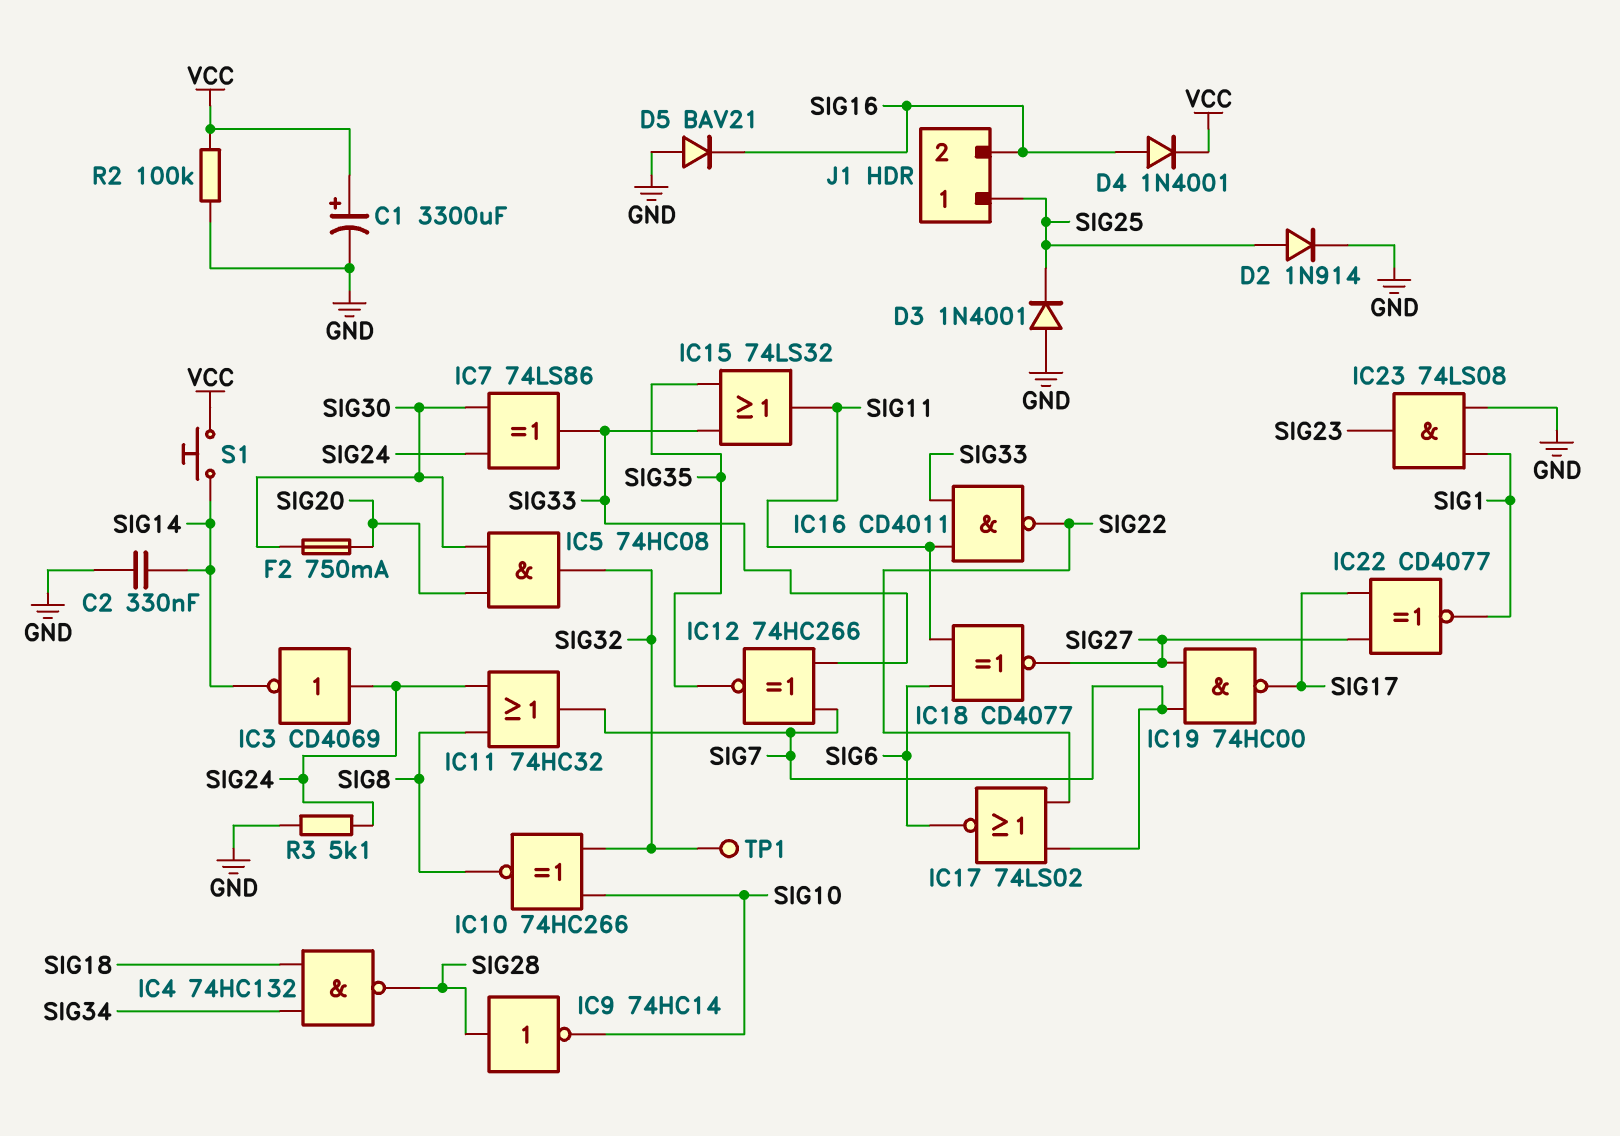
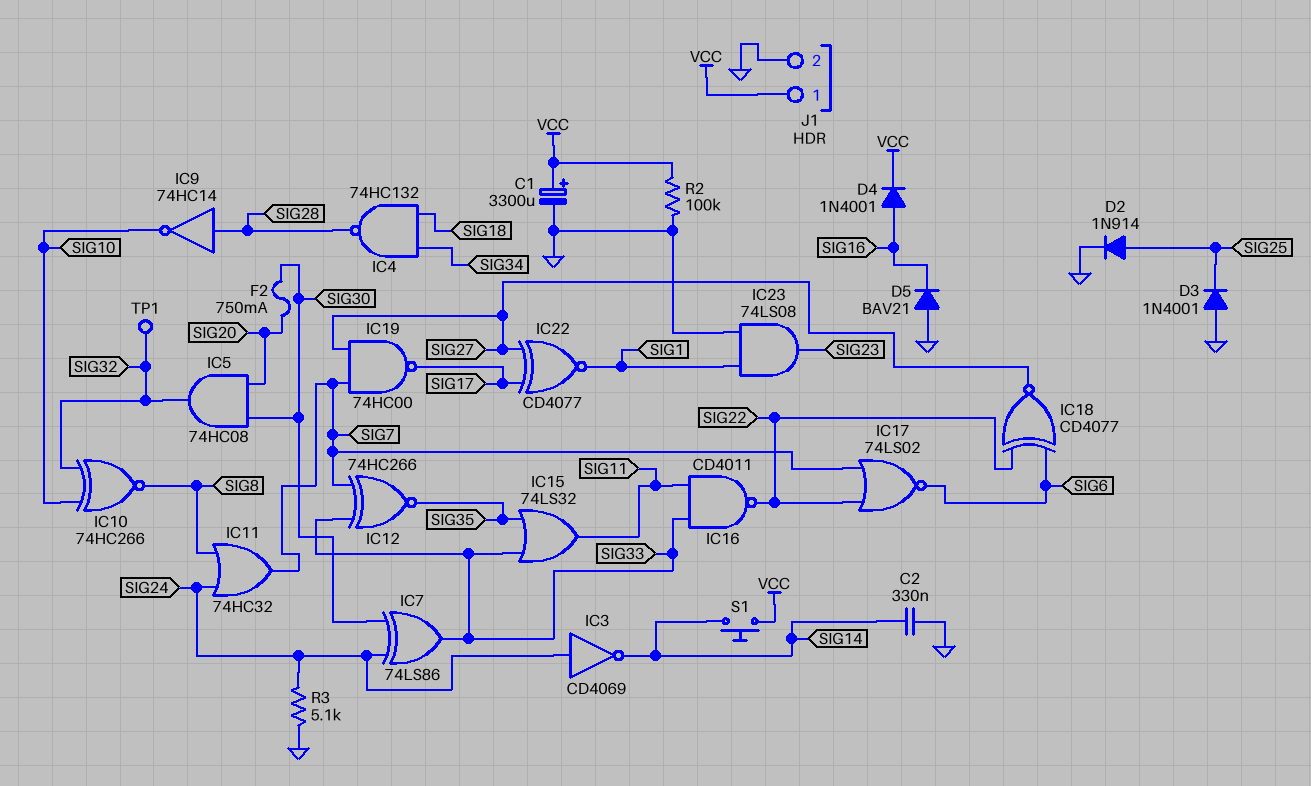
IC18: XNOR CD4077 (in SIG6, in SIG11, out SIG27) -> XNOR CD4077 (in SIG6, in SIG22, out SIG27)
J1 pin 1: SIG25 -> VCC
J1 pin 2: SIG16 -> GND

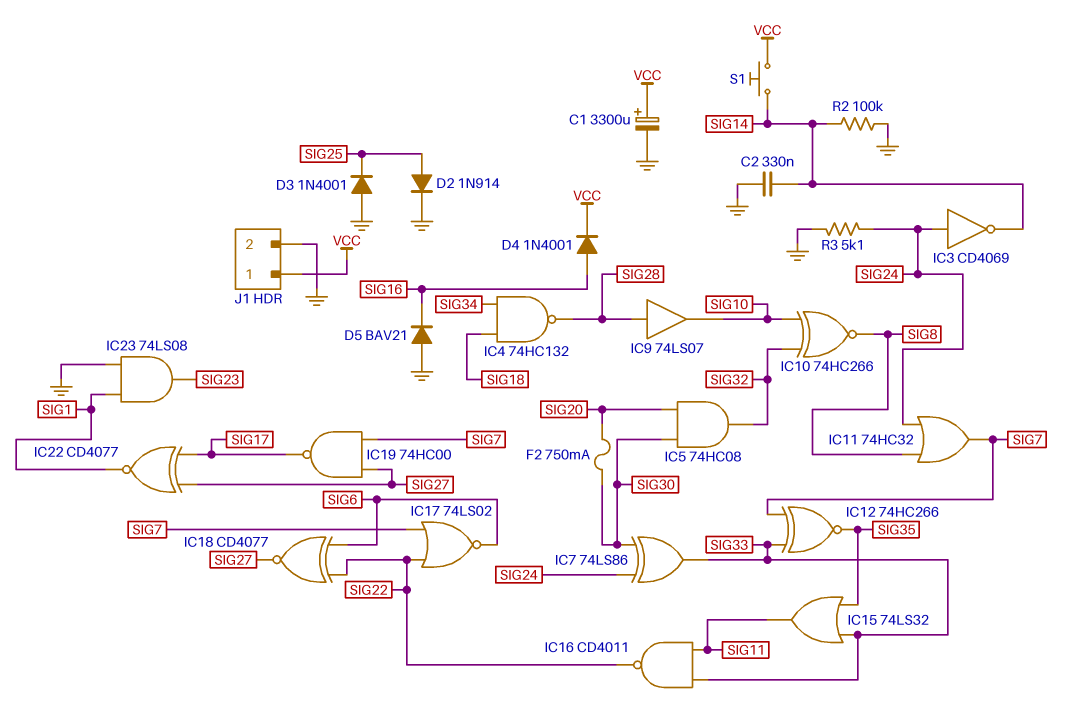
IC9: NOT 74HC14 (in SIG28, out SIG10) -> buffer 74LS07 (in SIG28, out SIG10)
R2: 100k (GND, VCC) -> 100k (GND, SIG14)
TP1: test point (SIG32) -> none

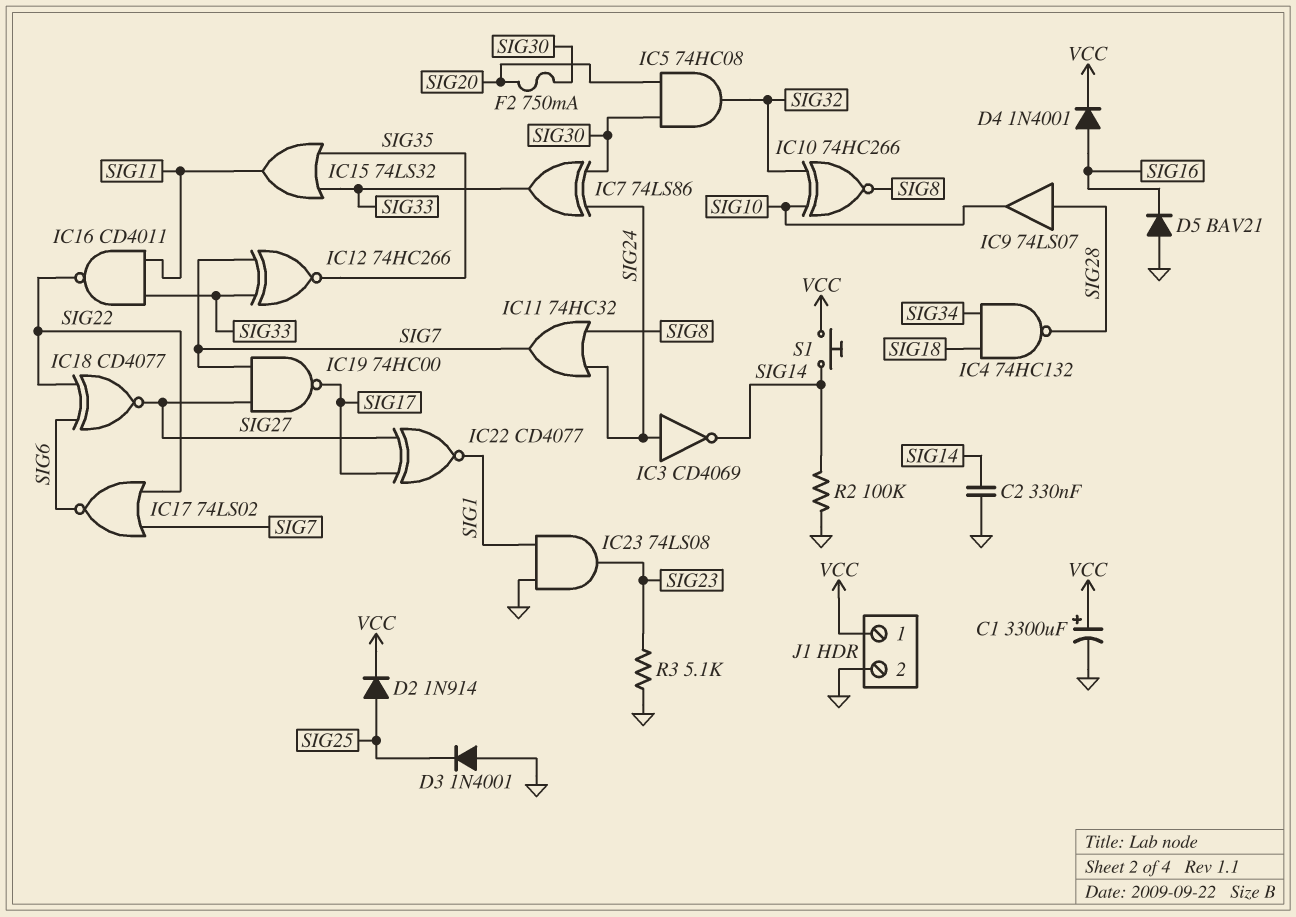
D2: diode 1N914 (A SIG25, K GND) -> diode 1N914 (A SIG25, K VCC)
R3: 5.1k (GND, SIG24) -> 5.1k (GND, SIG23)

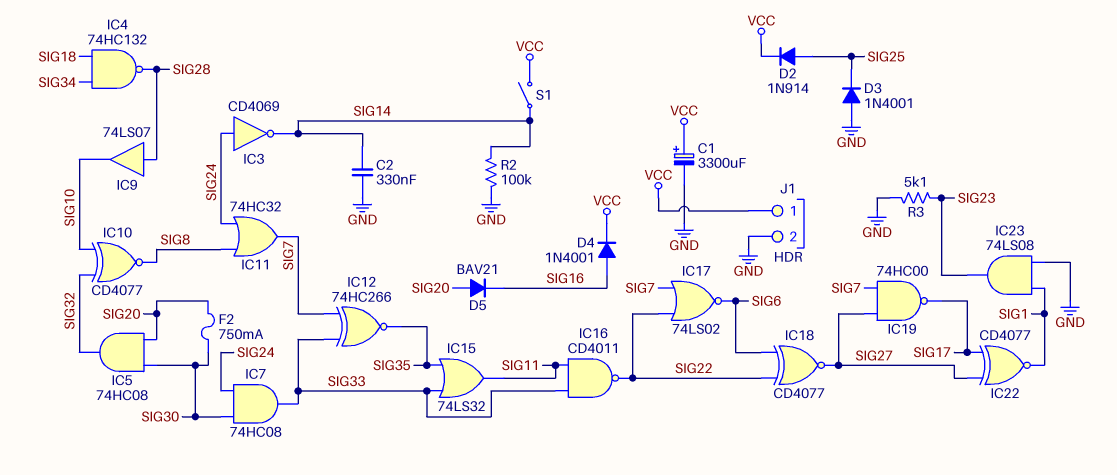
D5: diode BAV21 (A GND, K SIG16) -> diode BAV21 (A SIG20, K SIG16)
IC7: XOR 74LS86 (in SIG24, in SIG30, out SIG33) -> AND 74HC08 (in SIG24, in SIG30, out SIG33)
IC10: XNOR 74HC266 (in SIG10, in SIG32, out SIG8) -> XNOR CD4077 (in SIG10, in SIG32, out SIG8)
S1: button (SIG14, VCC) -> switch (SIG14, VCC)

